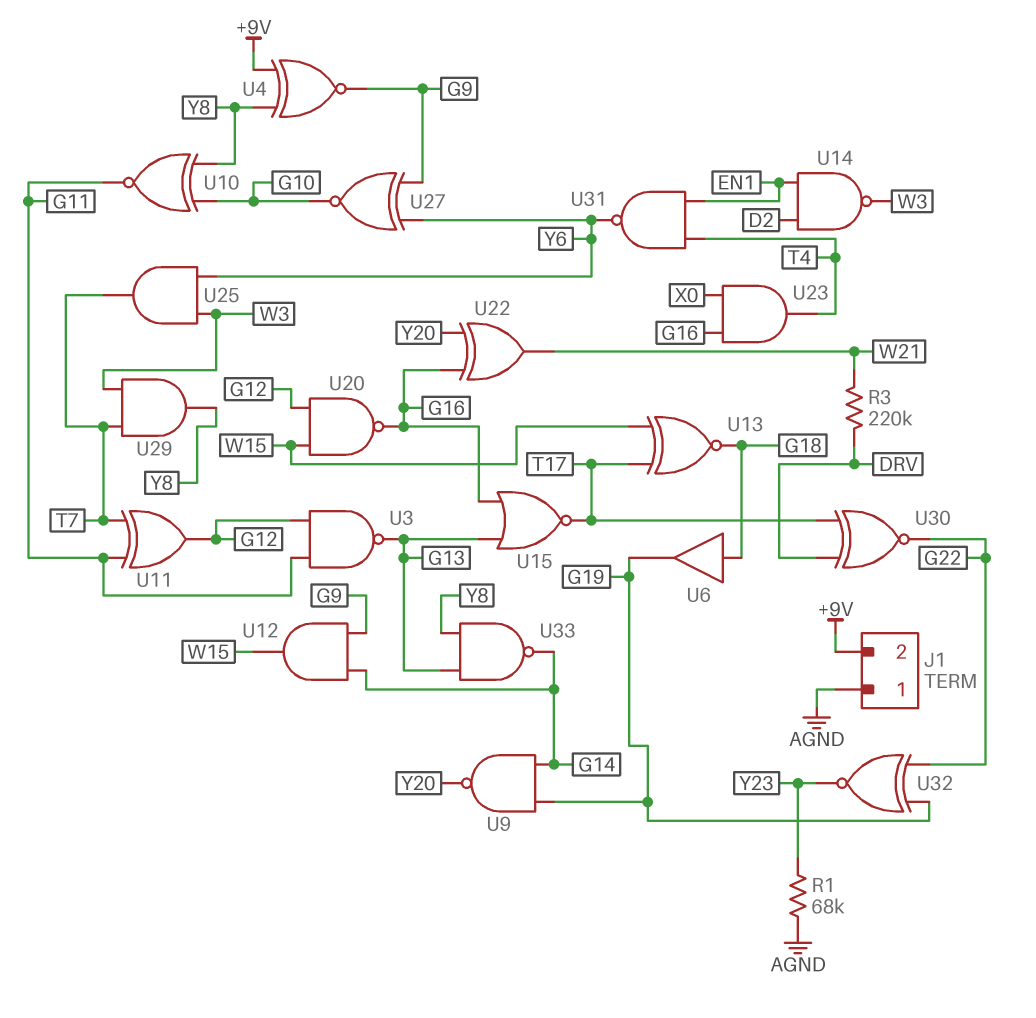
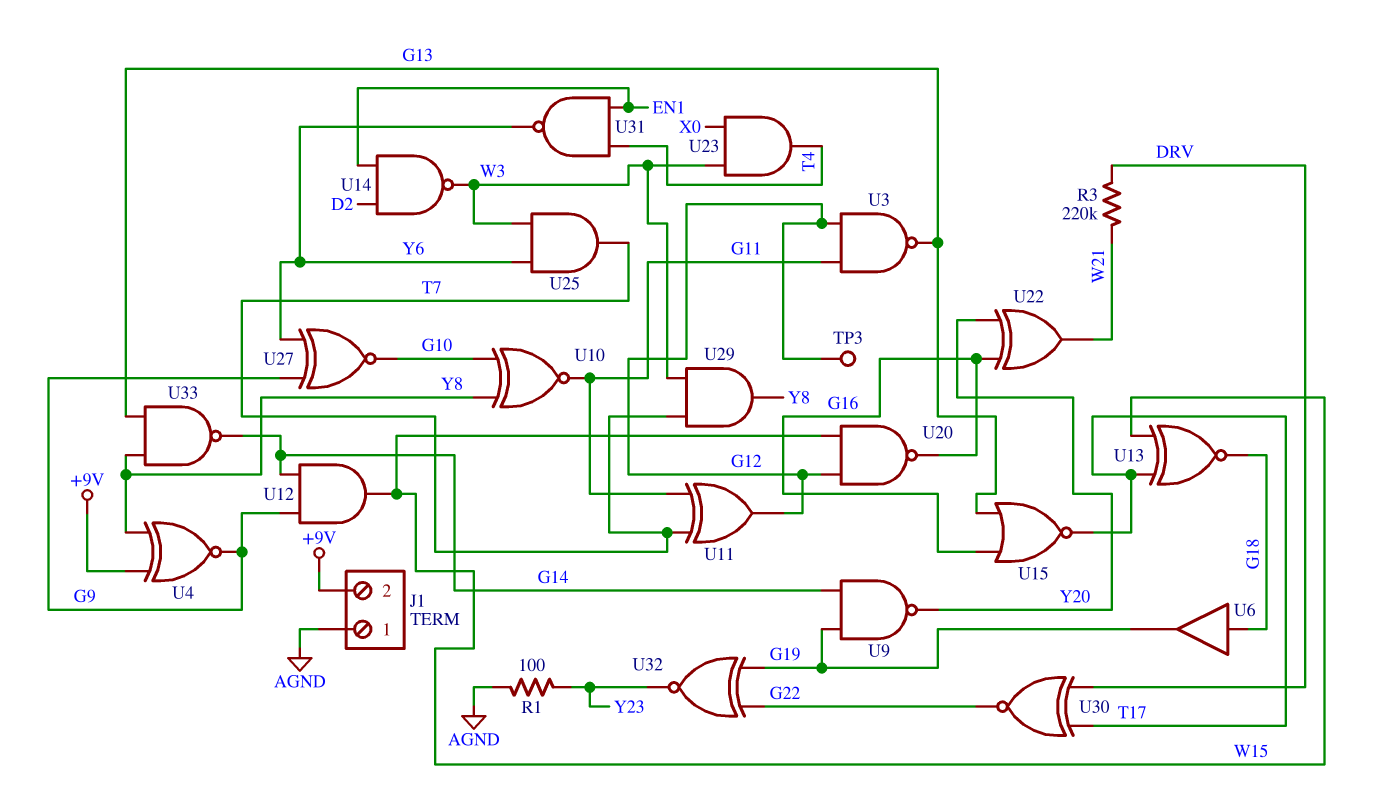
R1: 68k (AGND, Y23) -> 100 (AGND, Y23)
TP3: none -> test point (G12)
U23: AND (in G16, in X0, out T4) -> AND (in W3, in X0, out T4)

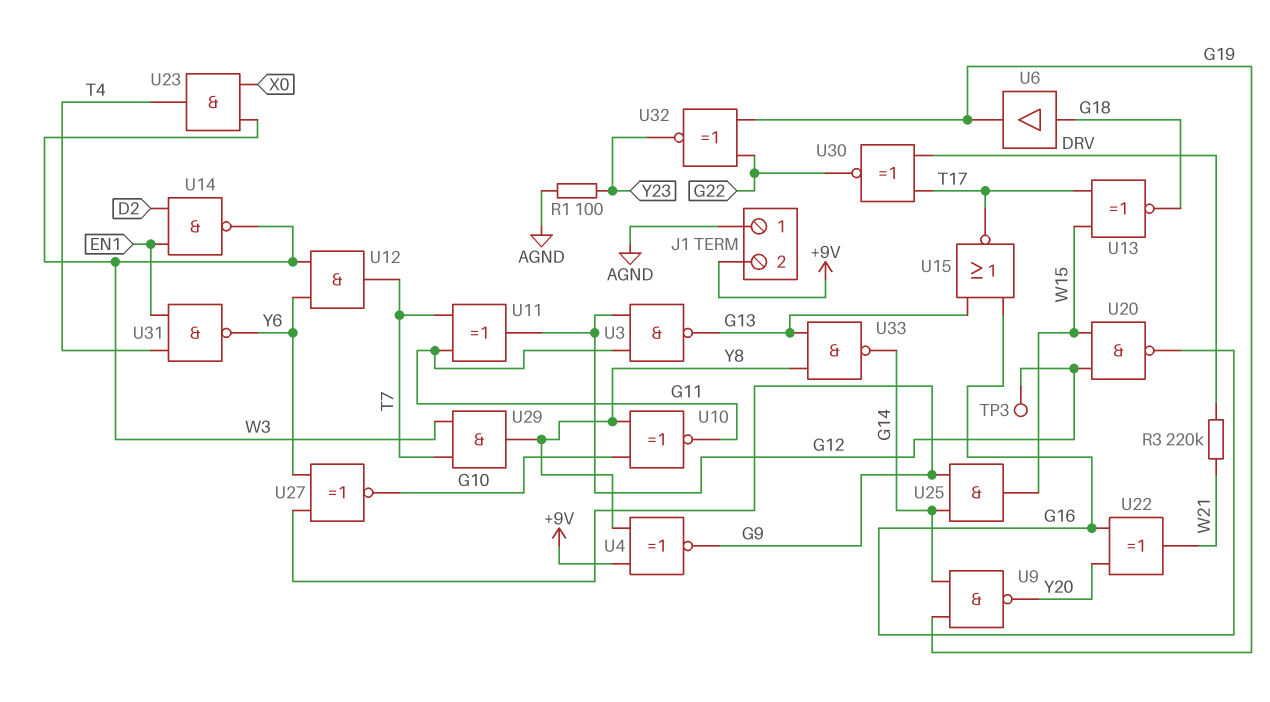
U12: AND (in G9, in G14, out W15) -> AND (in W3, in Y6, out T7)
U25: AND (in W3, in Y6, out T7) -> AND (in G9, in G14, out W15)

